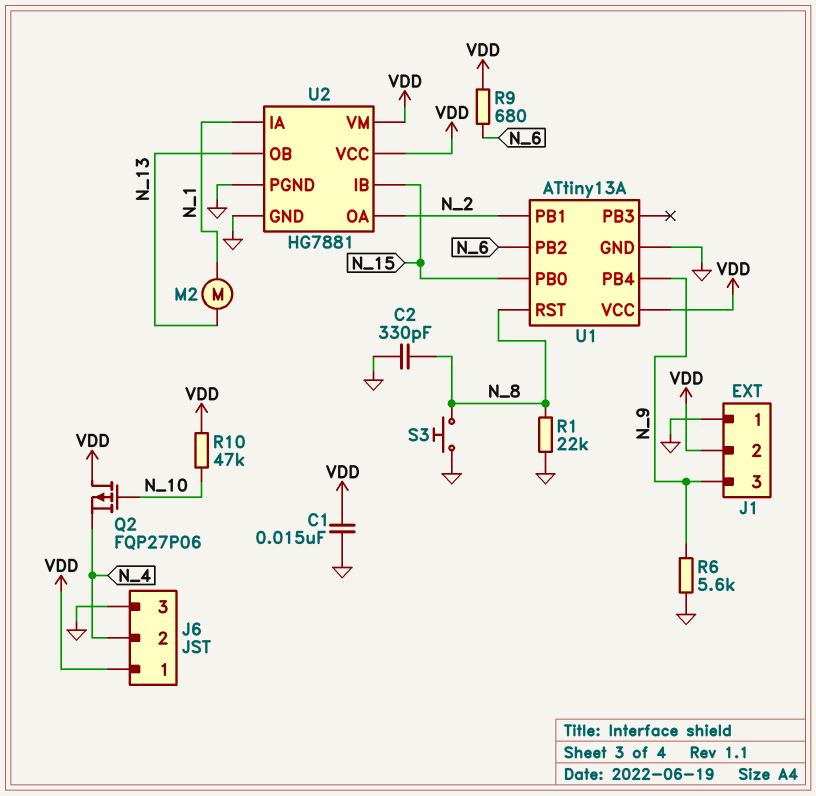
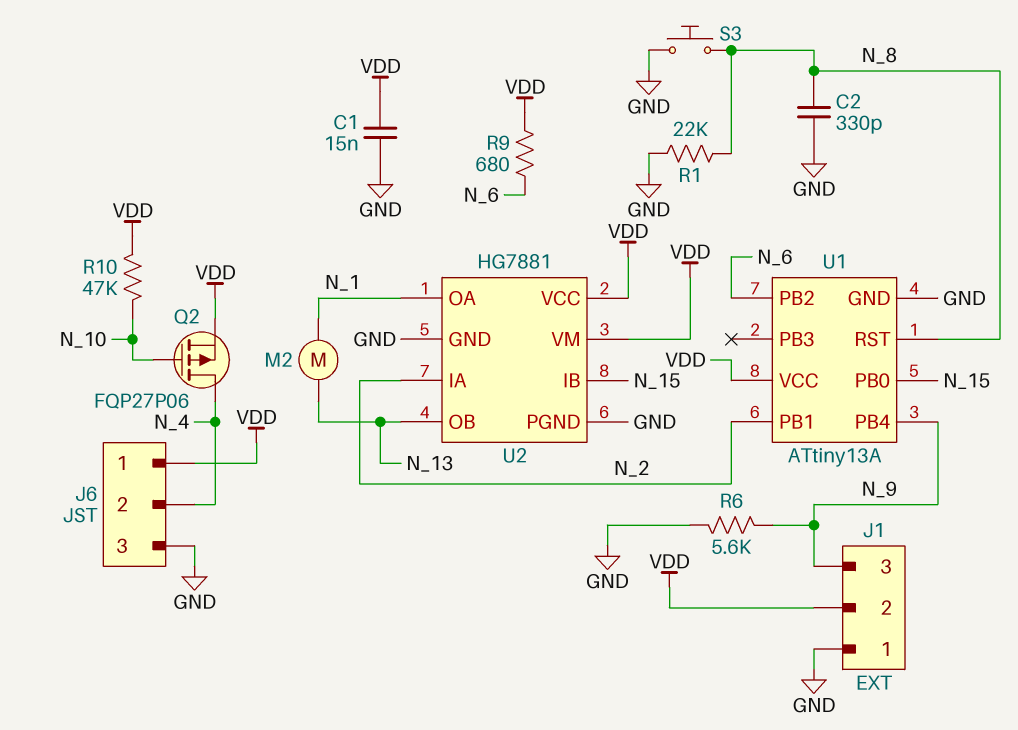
Q2: PMOS FQP27P06 (G N_10, D VDD, S N_4) -> PMOS FQP27P06 (G N_10, D N_4, S VDD)
U2 pin IA: N_1 -> N_2
U2 pin OA: N_2 -> N_1

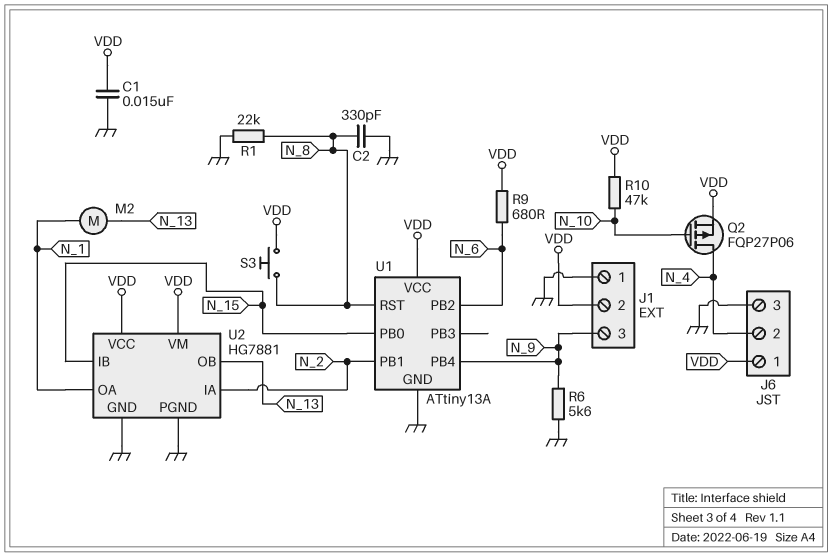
S3: button (GND, N_8) -> button (N_8, VDD)

